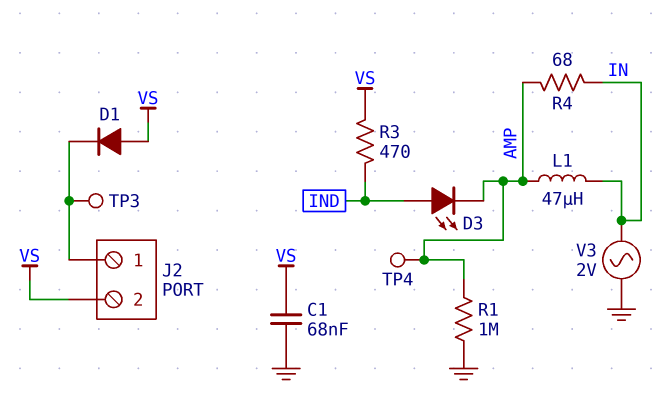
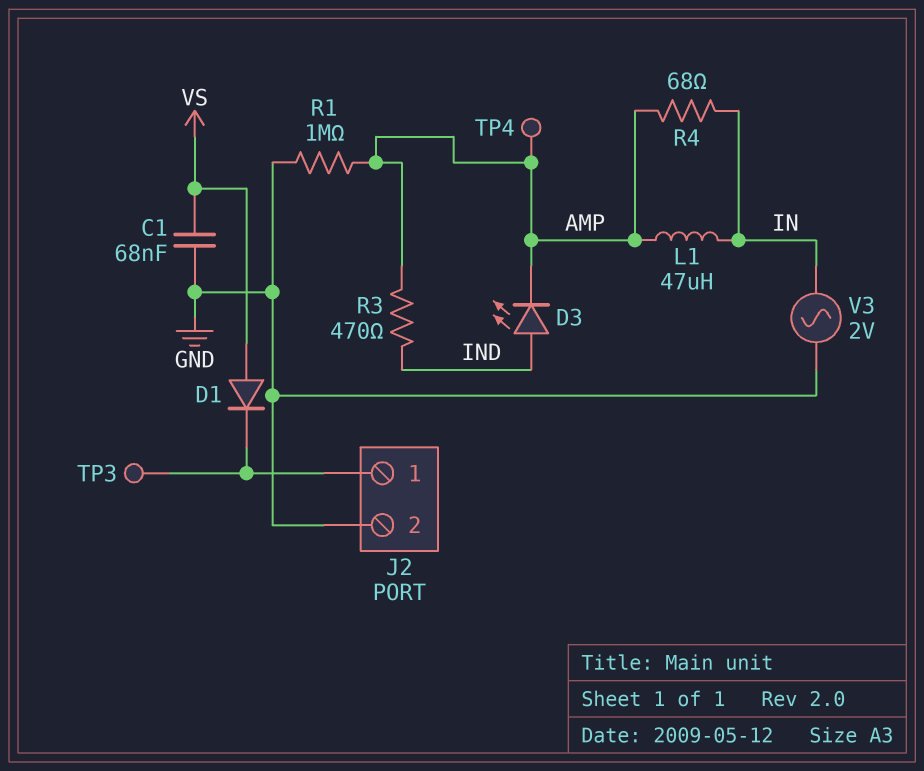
J2 pin 2: VS -> GND
R3: 470 (IND, VS) -> 470 (AMP, IND)

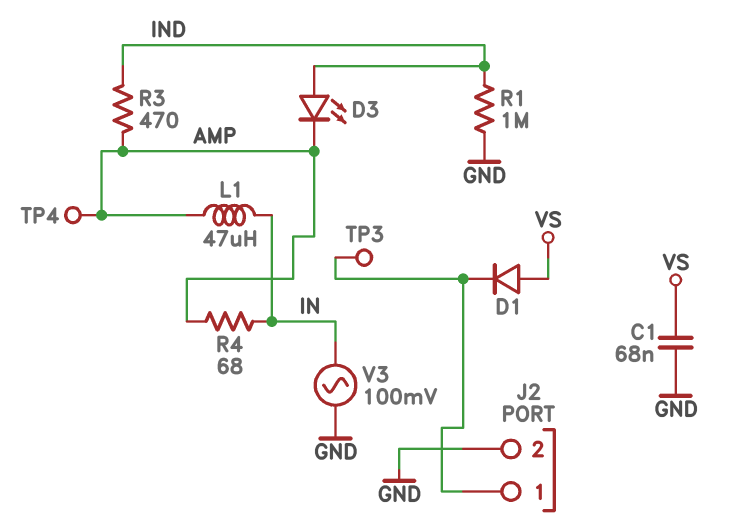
R1: 1M (AMP, GND) -> 1M (GND, IND)
V3: AC 2V (GND, IN) -> AC 100mV (GND, IN)

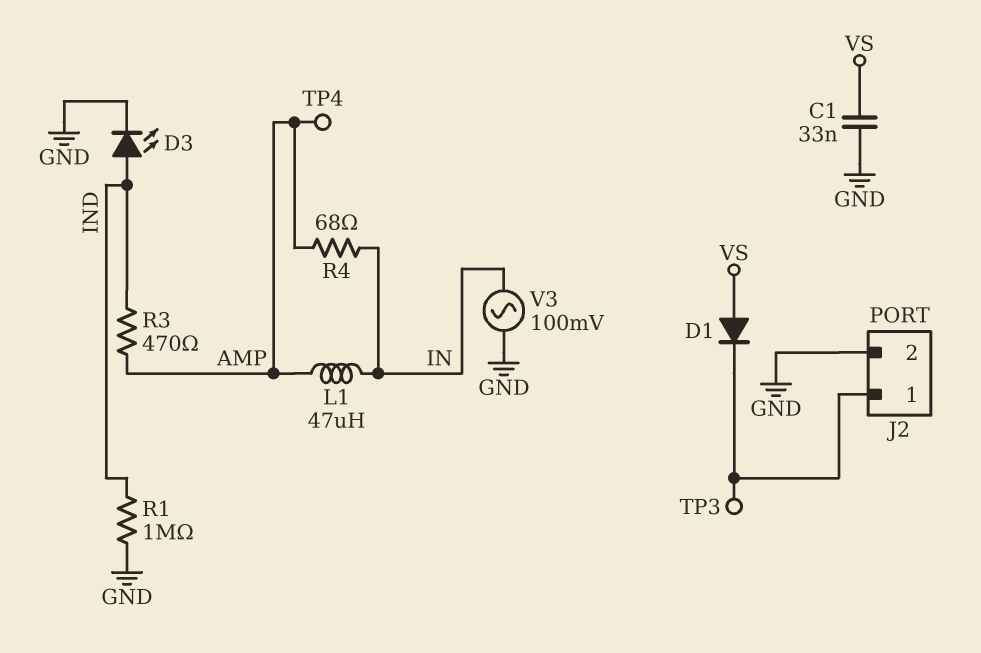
C1: 68nF (GND, VS) -> 33nF (GND, VS)
D3: LED (A IND, K AMP) -> LED (A IND, K GND)

